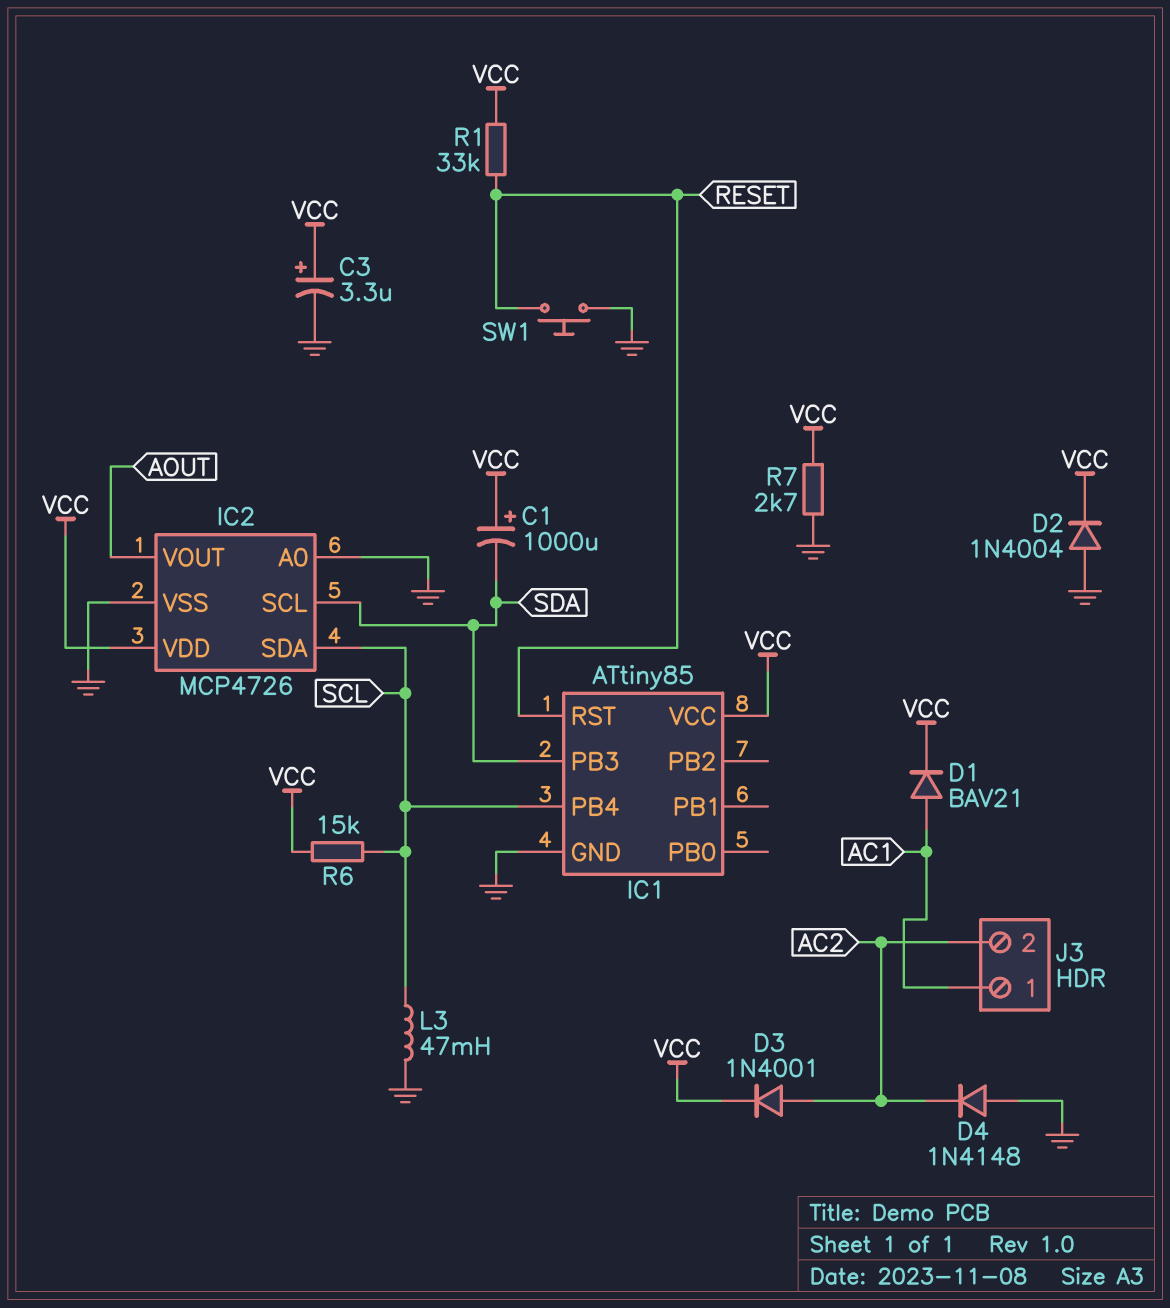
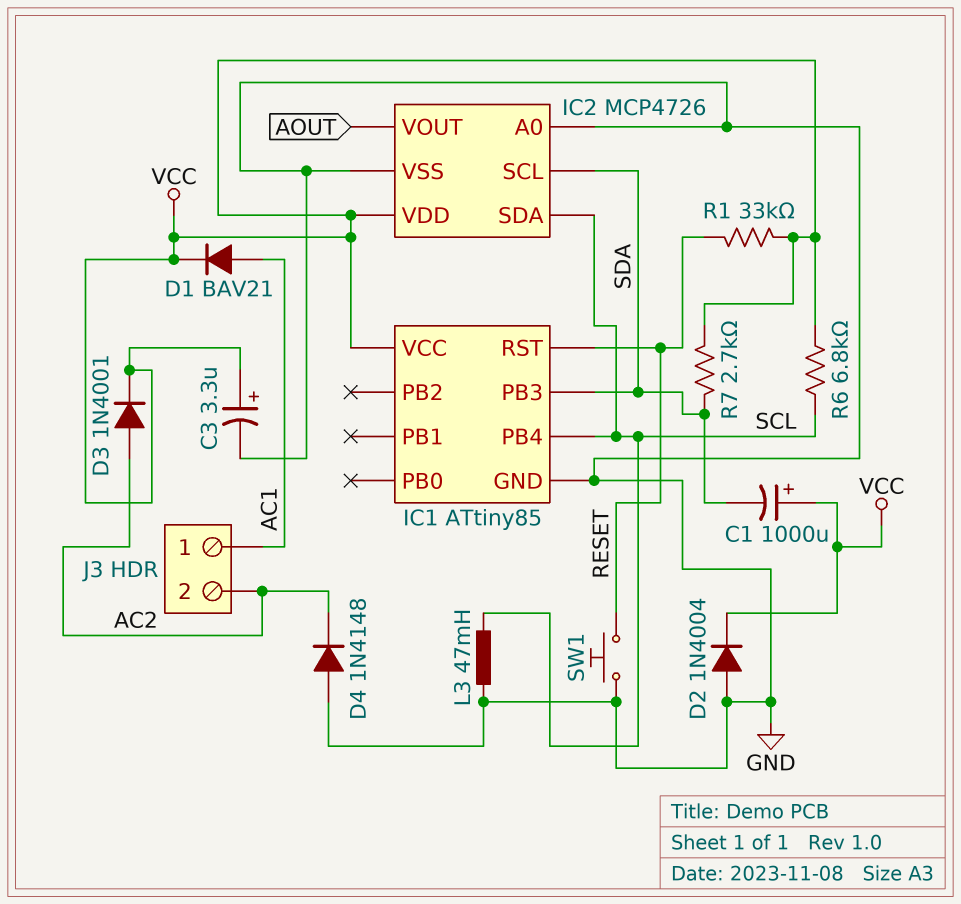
R6: 15k (SCL, VCC) -> 6.8k (SCL, VCC)
R7: 2.7k (GND, VCC) -> 2.7k (SDA, VCC)

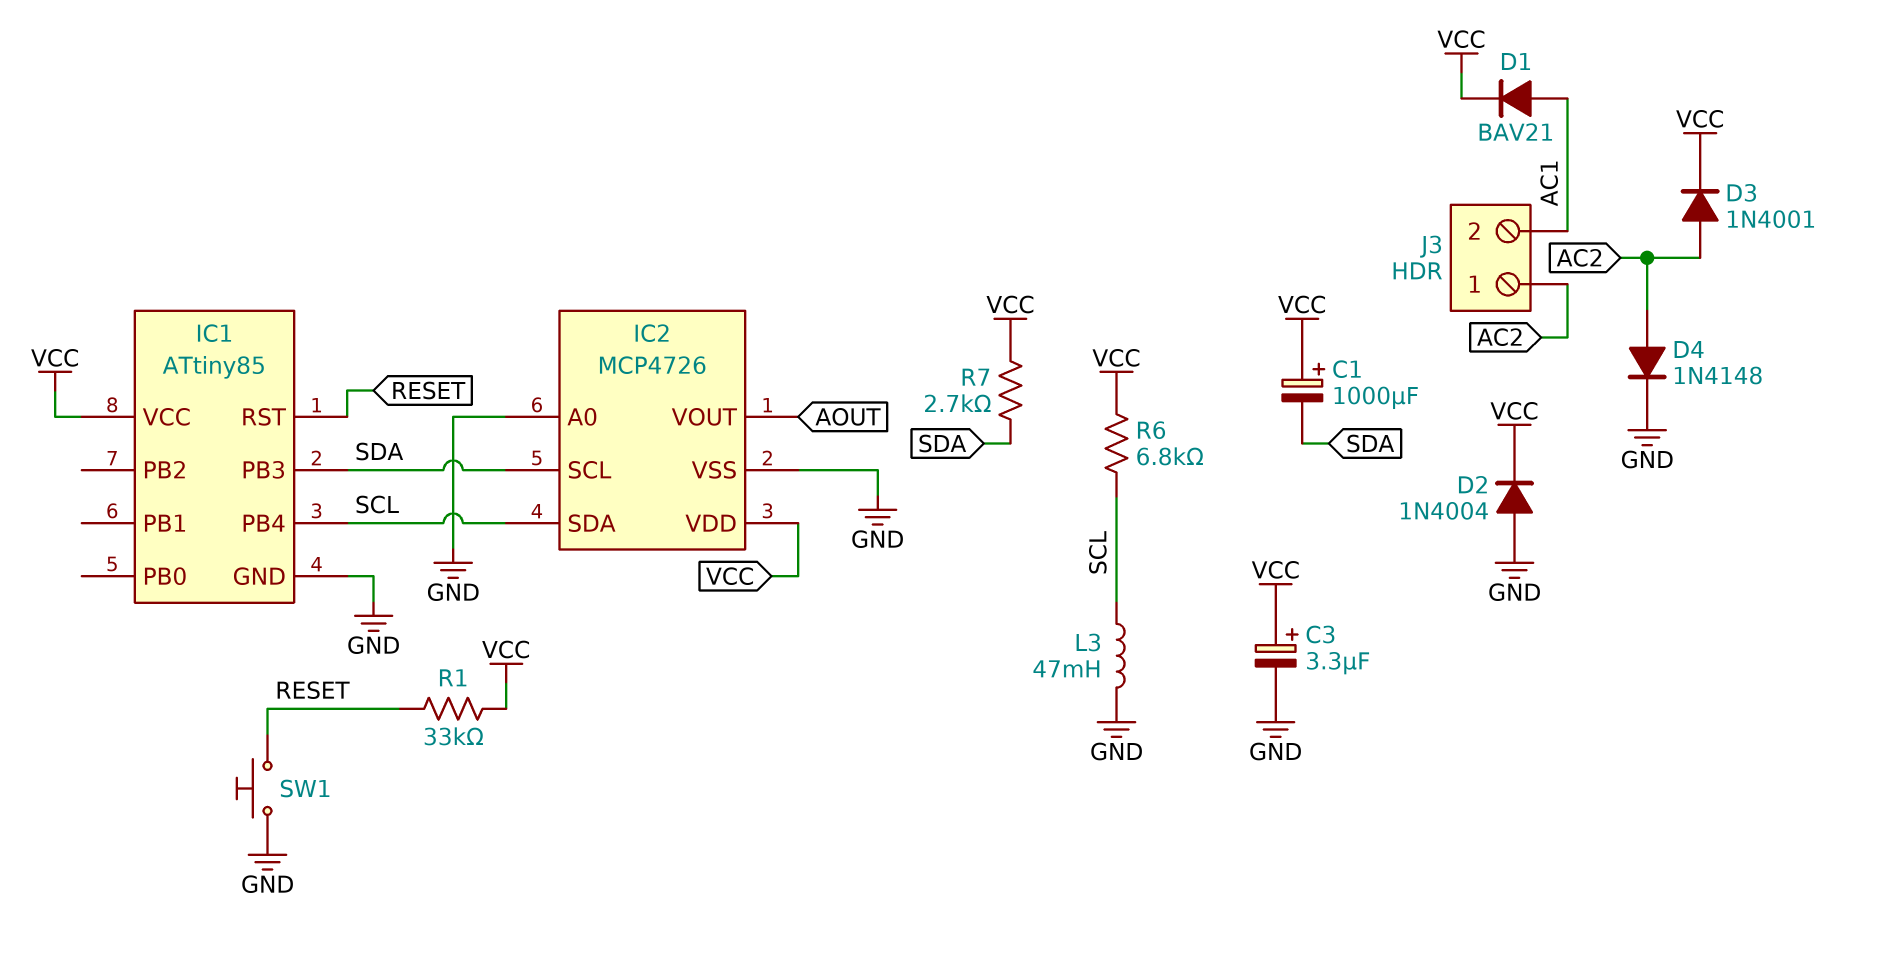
D4: diode 1N4148 (A GND, K AC2) -> diode 1N4148 (A AC2, K GND)
J3 pin 1: AC1 -> AC2
J3 pin 2: AC2 -> AC1

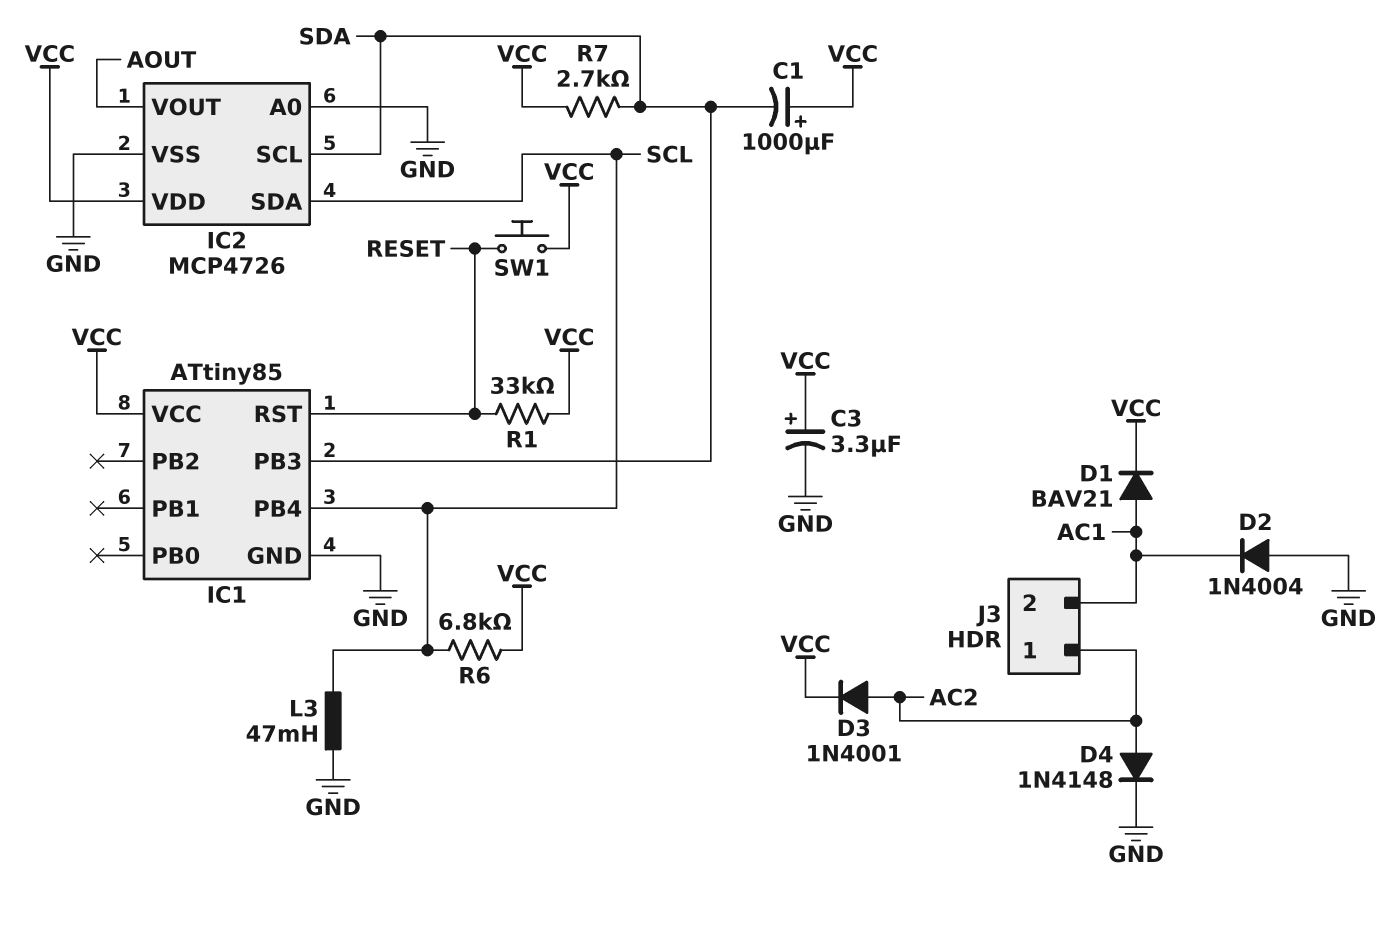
D2: diode 1N4004 (A GND, K VCC) -> diode 1N4004 (A GND, K AC1)
SW1: button (GND, RESET) -> button (RESET, VCC)

